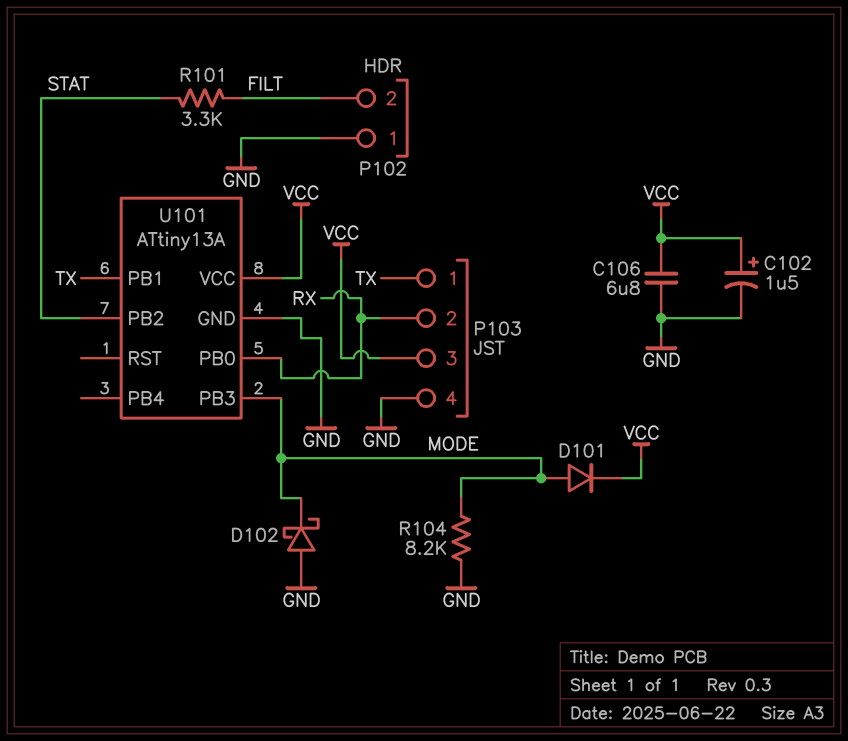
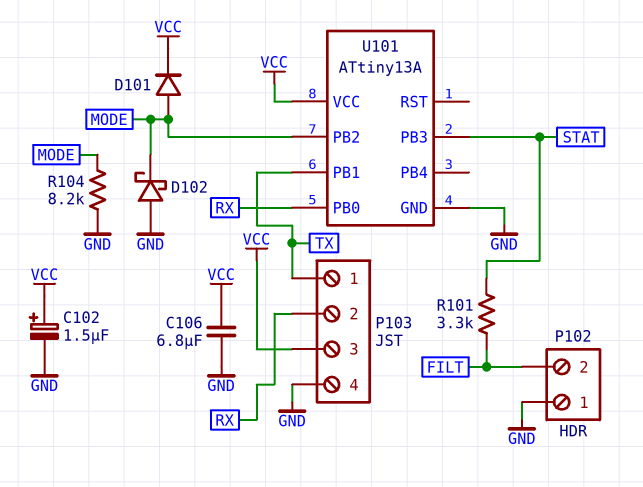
U101 pin PB2: STAT -> MODE
U101 pin PB3: MODE -> STAT

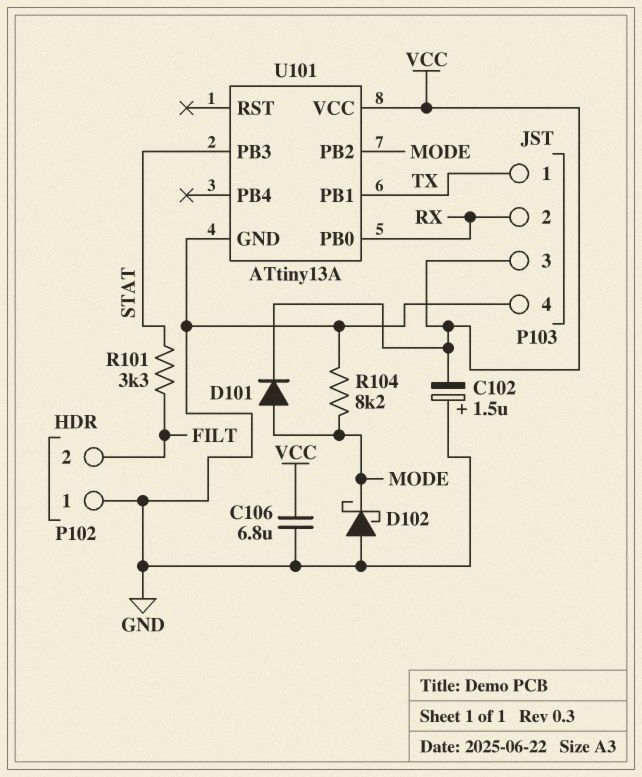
C102: 1.5uF (plus VCC, minus GND) -> 1.5uF (plus GND, minus VCC)

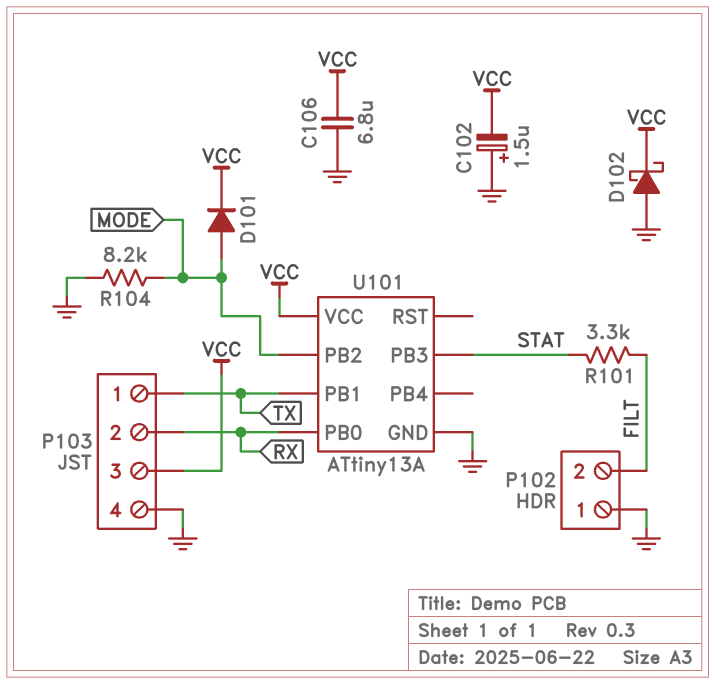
D102: schottky (A GND, K MODE) -> schottky (A GND, K VCC)

